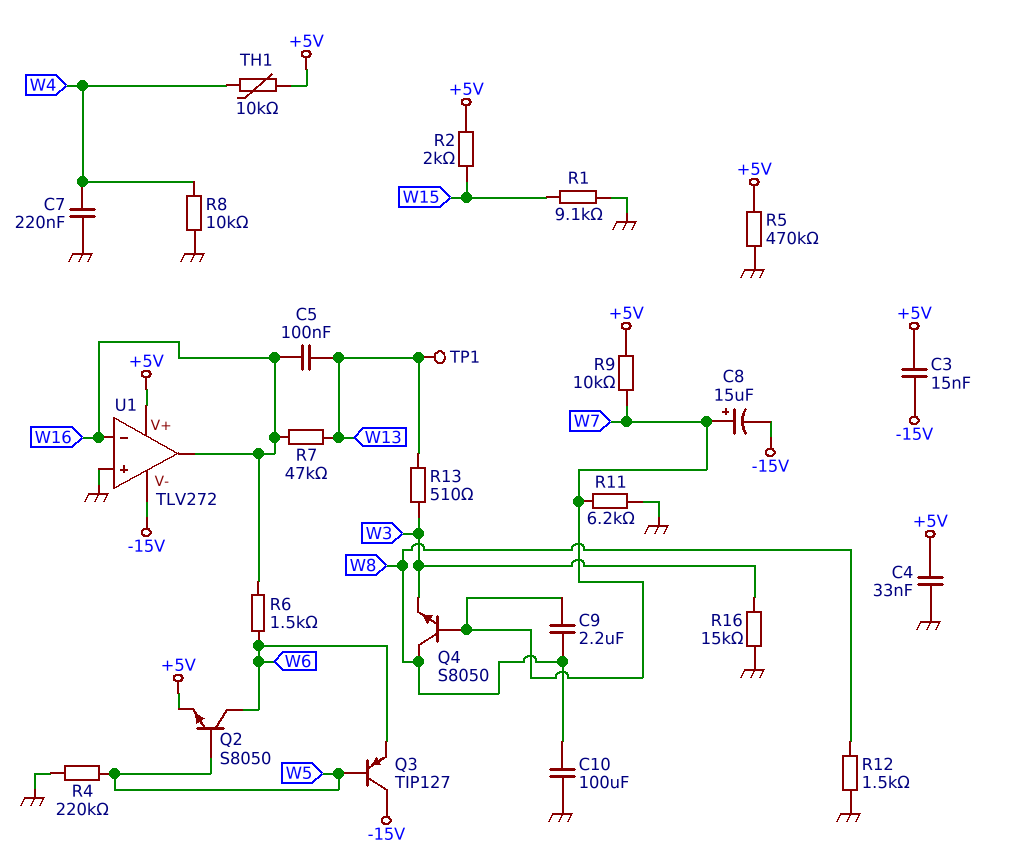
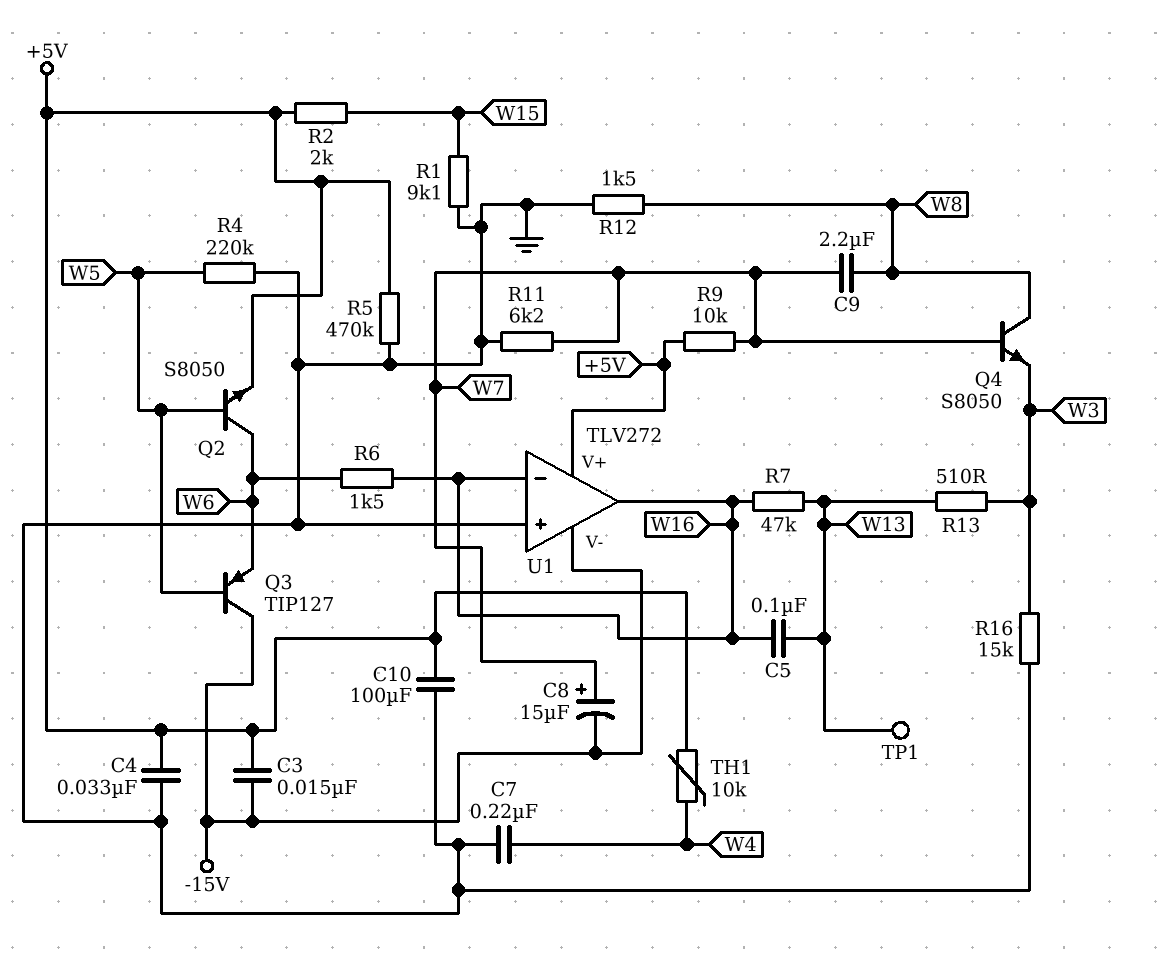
C10: 100uF (GND, W8) -> 100uF (+5V, GND)
R8: 10k (GND, W4) -> none

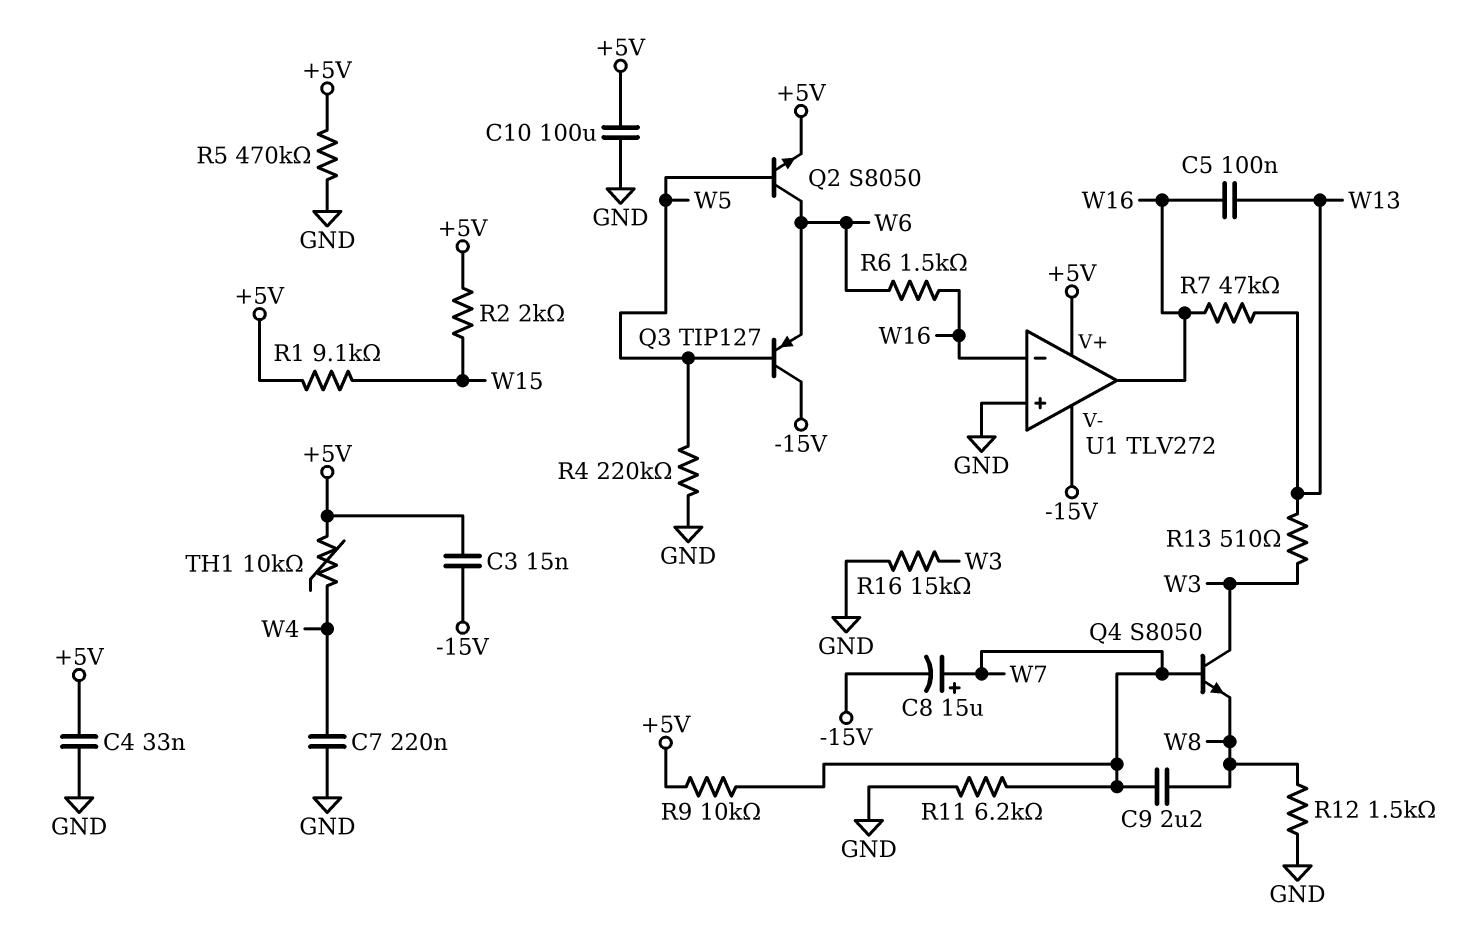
Q4: NPN S8050 (B W7, C W8, E W3) -> NPN S8050 (B W7, C W3, E W8)
R1: 9.1k (GND, W15) -> 9.1k (+5V, W15)
TP1: test point (W13) -> none

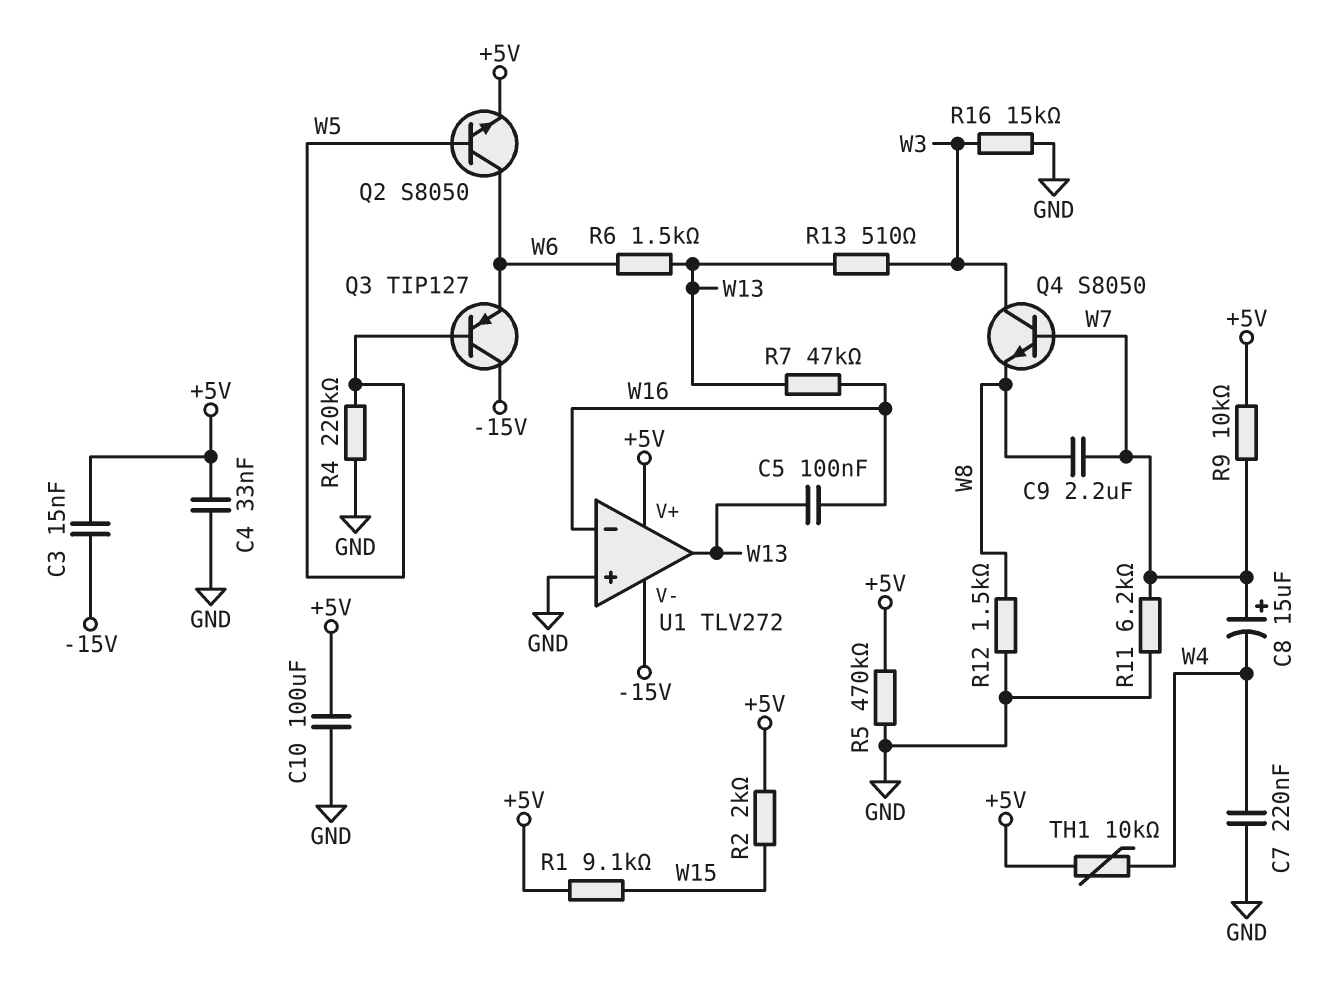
C8: 15uF (plus W7, minus -15V) -> 15uF (plus W7, minus W4)
R6: 1.5k (W6, W16) -> 1.5k (W6, W13)
U1 pin out: W16 -> W13

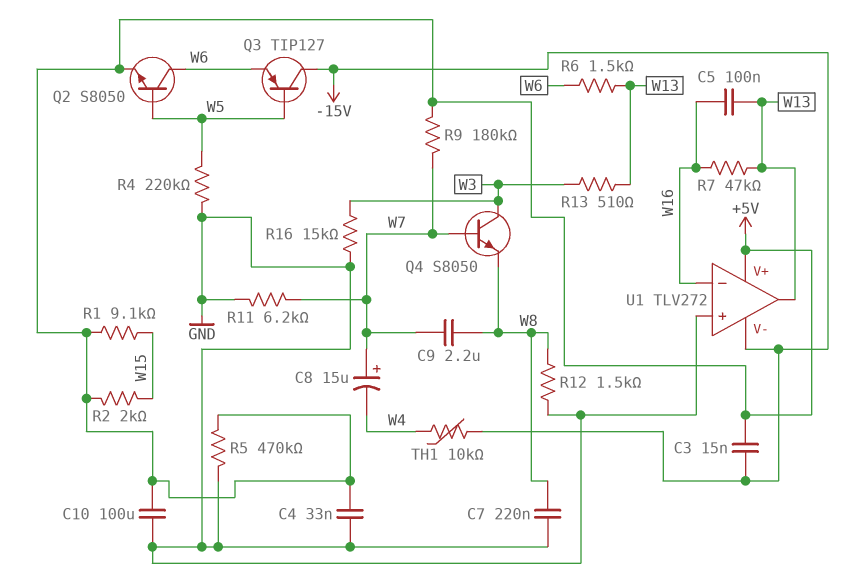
C7: 220nF (GND, W4) -> 220nF (GND, W8)
R9: 10k (+5V, W7) -> 180k (+5V, W7)
TH1: 10k (+5V, W4) -> 10k (-15V, W4)

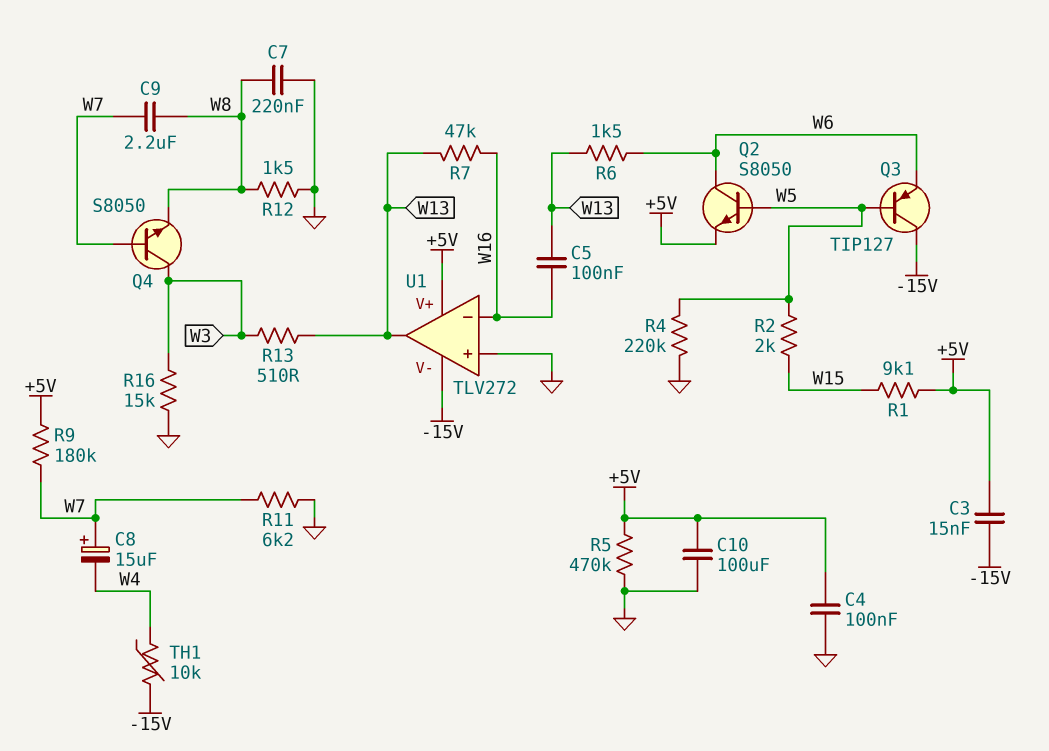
C4: 33nF (+5V, GND) -> 100nF (+5V, GND)
R2: 2k (+5V, W15) -> 2k (W5, W15)

